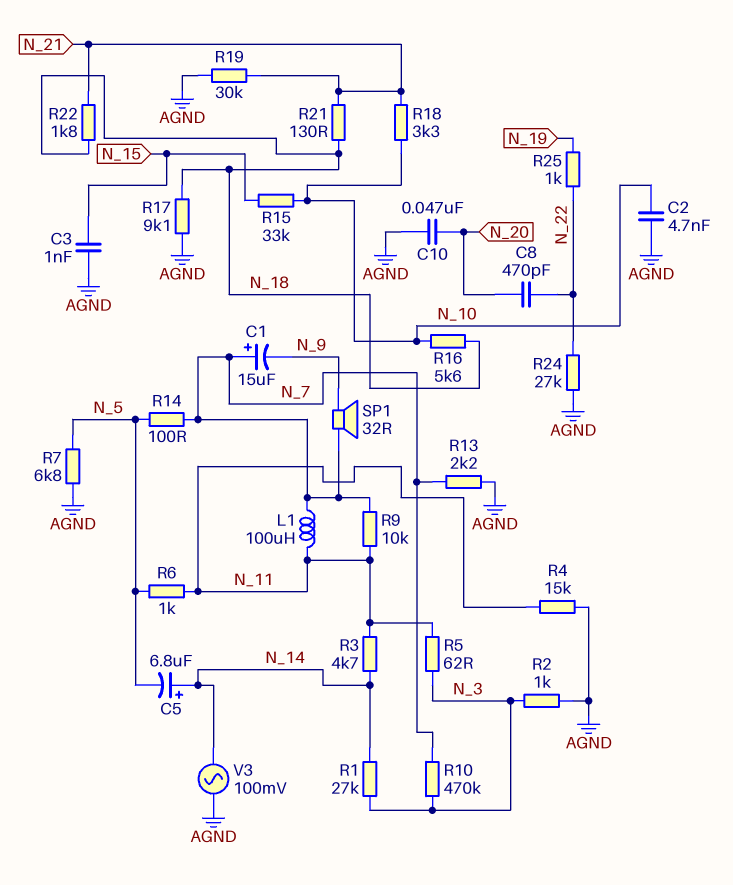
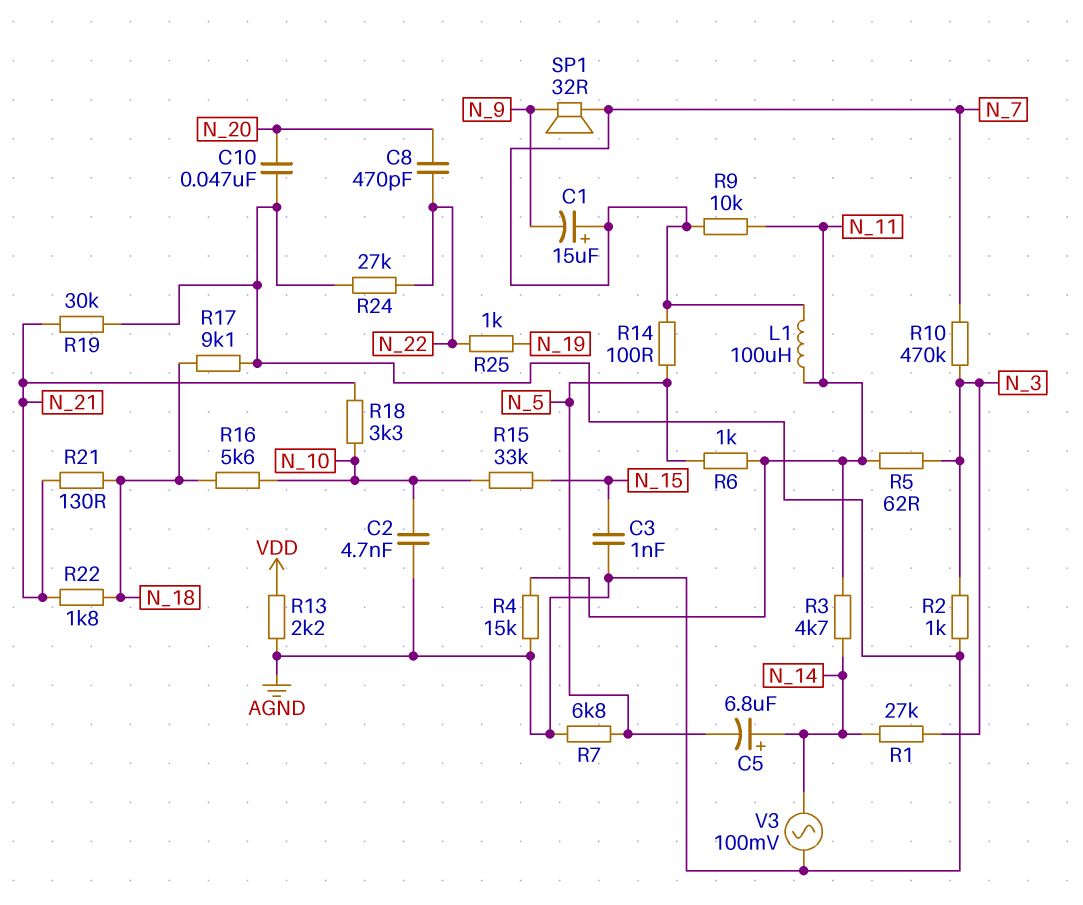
R13: 2.2k (AGND, N_7) -> 2.2k (AGND, VDD)

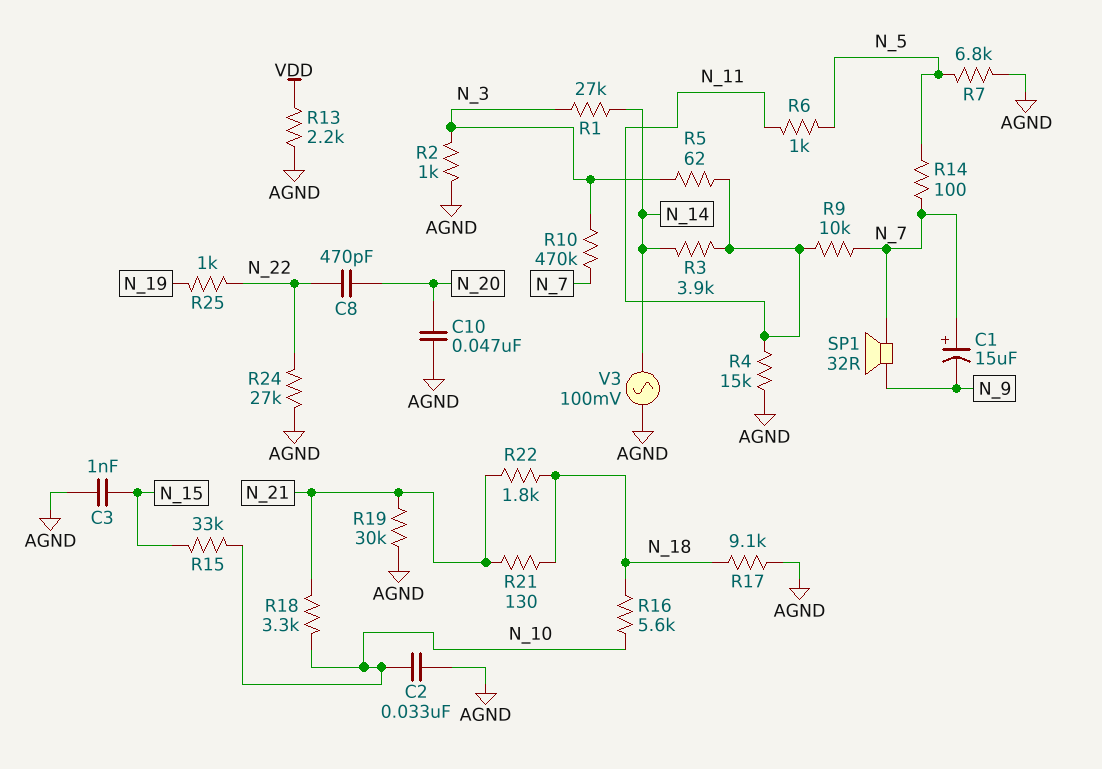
C2: 4.7nF (AGND, N_10) -> 33nF (AGND, N_10)
C5: 6.8uF (plus N_14, minus N_5) -> none
L1: 100uH (N_7, N_11) -> none
R3: 4.7k (N_11, N_14) -> 3.9k (N_11, N_14)

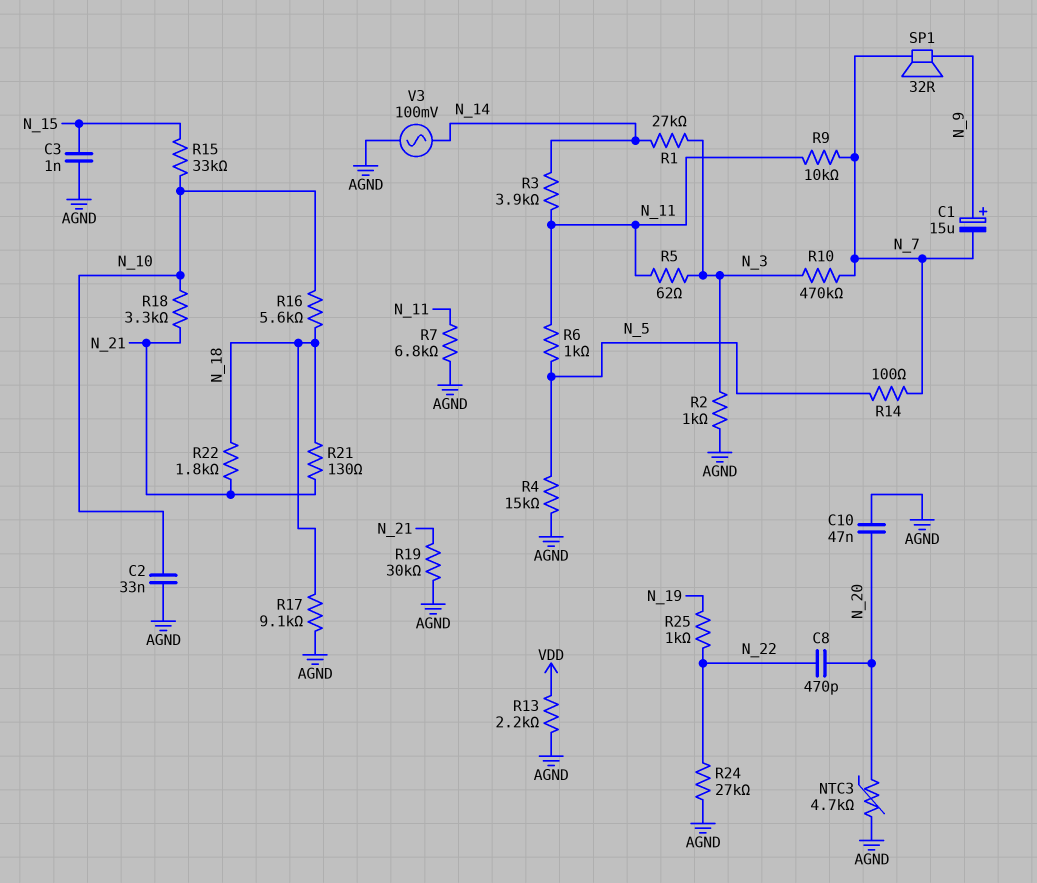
C1: 15uF (plus N_7, minus N_9) -> 15uF (plus N_9, minus N_7)
NTC3: none -> 4.7k (AGND, N_20)
R4: 15k (AGND, N_11) -> 15k (AGND, N_5)
R7: 6.8k (AGND, N_5) -> 6.8k (AGND, N_11)

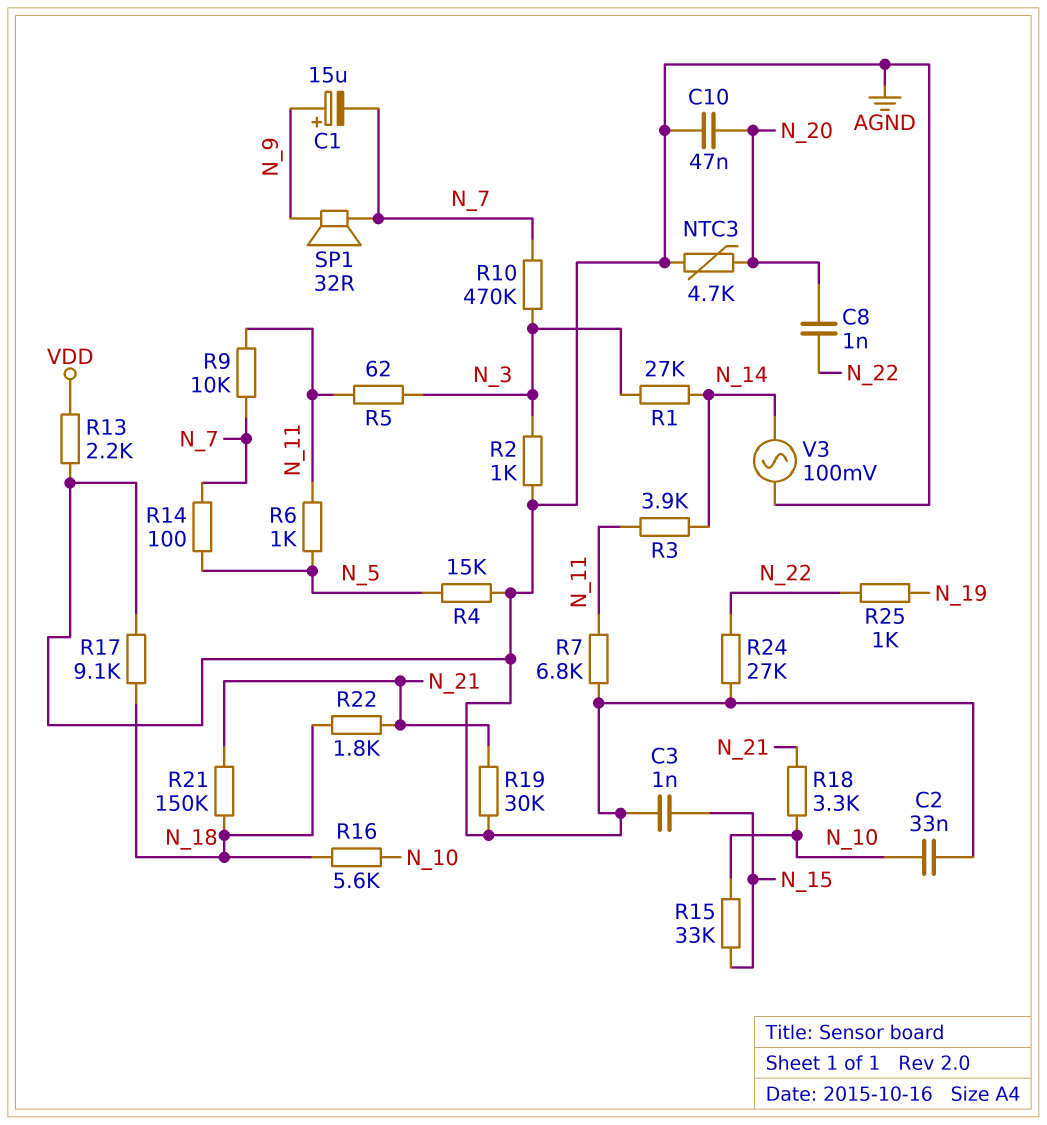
C8: 470pF (N_20, N_22) -> 1nF (N_20, N_22)
R21: 130 (N_18, N_21) -> 150k (N_18, N_21)

